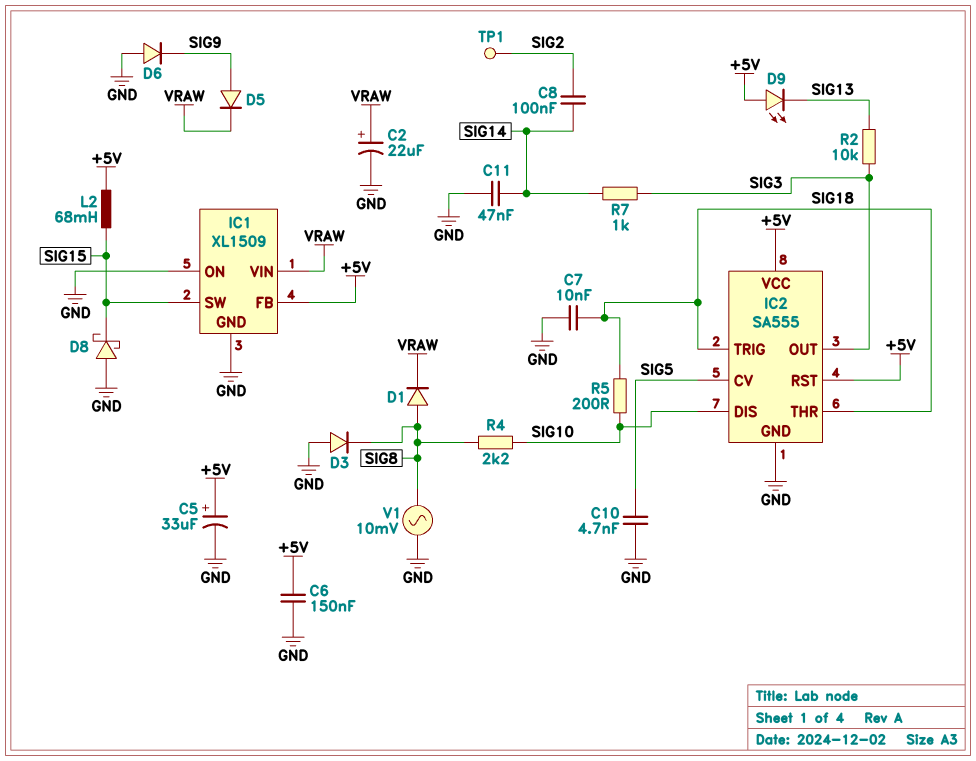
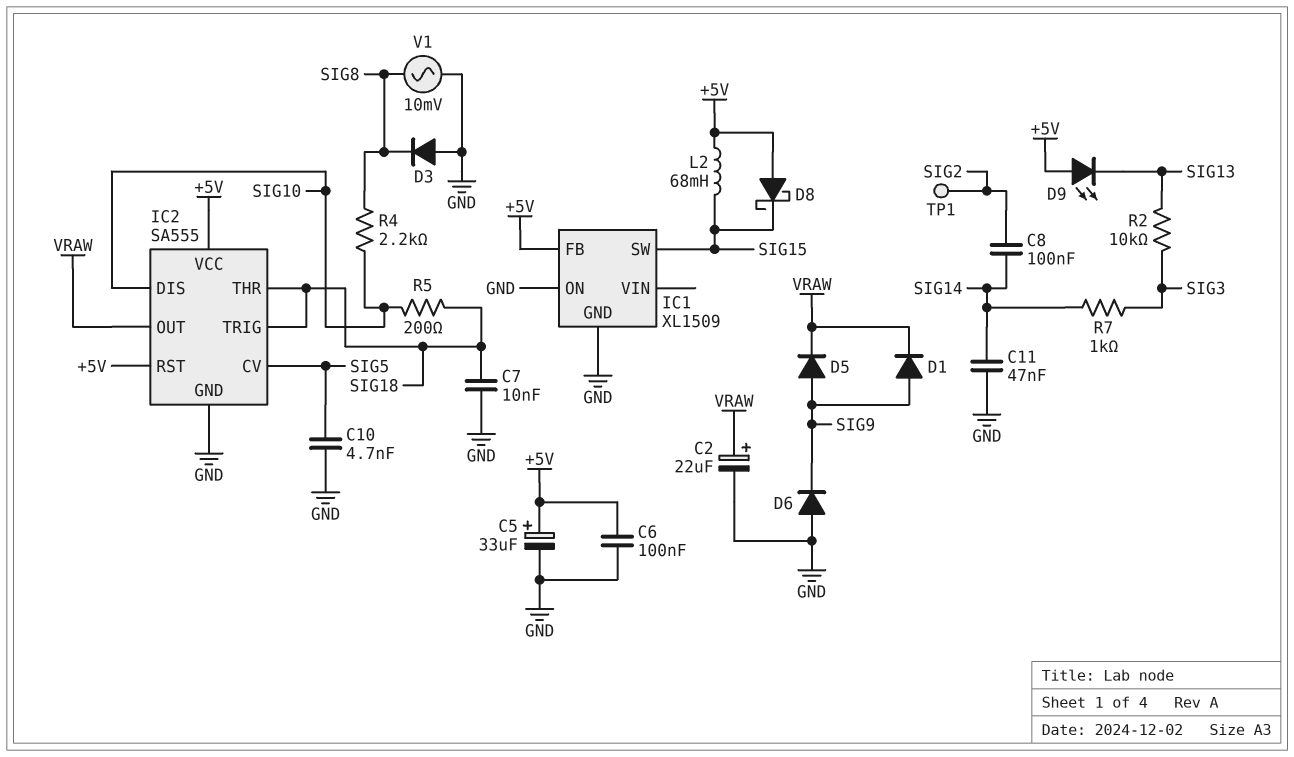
C6: 150nF (+5V, GND) -> 100nF (+5V, GND)
D1: diode (A SIG8, K VRAW) -> diode (A SIG9, K VRAW)
D8: schottky (A GND, K SIG15) -> schottky (A +5V, K SIG15)
IC1 pin VIN: VRAW -> none
IC2 pin OUT: SIG3 -> VRAW

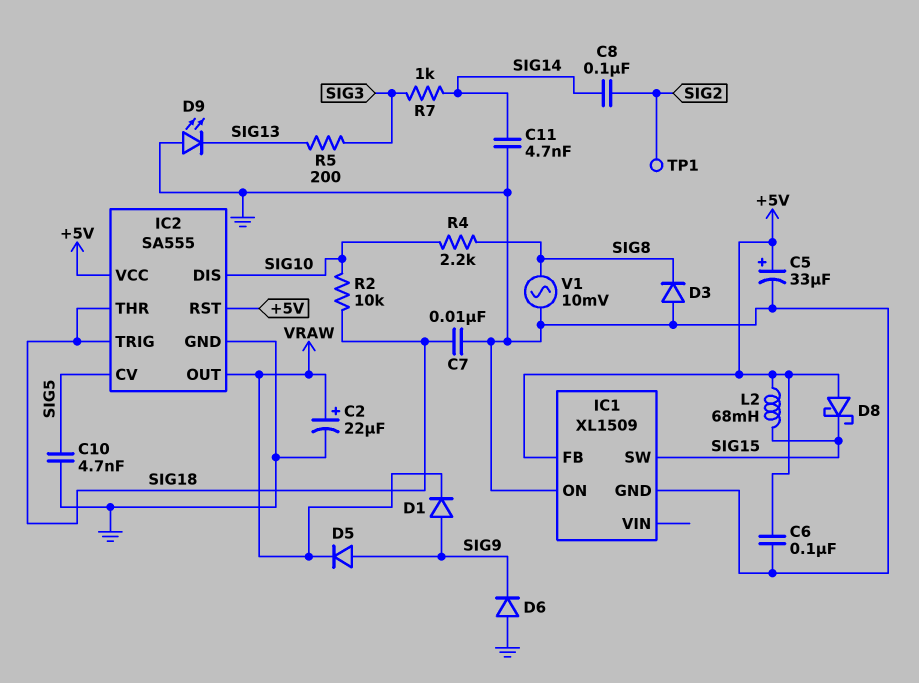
C11: 47nF (GND, SIG14) -> 4.7nF (GND, SIG14)
D9: LED (A +5V, K SIG13) -> LED (A GND, K SIG13)
R2: 10k (SIG3, SIG13) -> 10k (SIG10, SIG18)
R5: 200 (SIG10, SIG18) -> 200 (SIG3, SIG13)

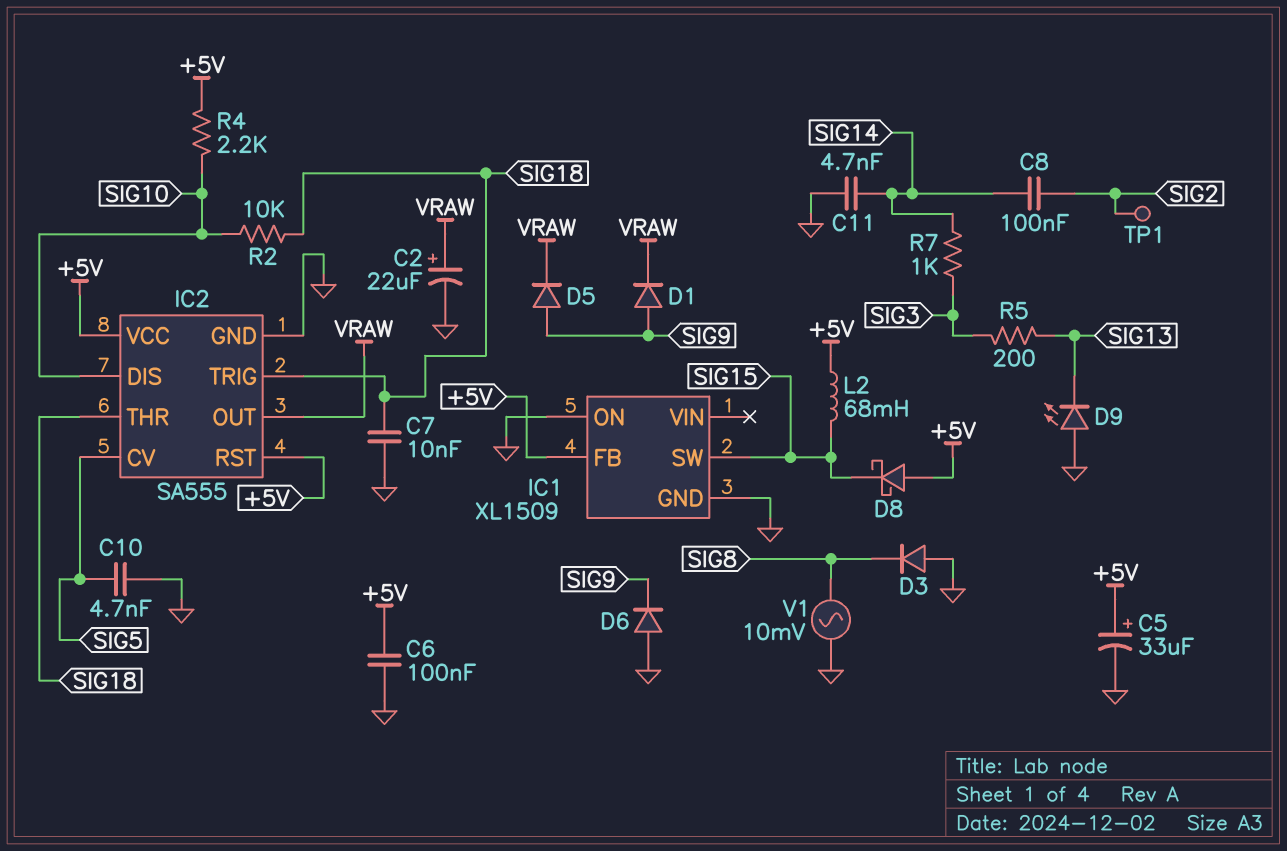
R4: 2.2k (SIG8, SIG10) -> 2.2k (+5V, SIG10)

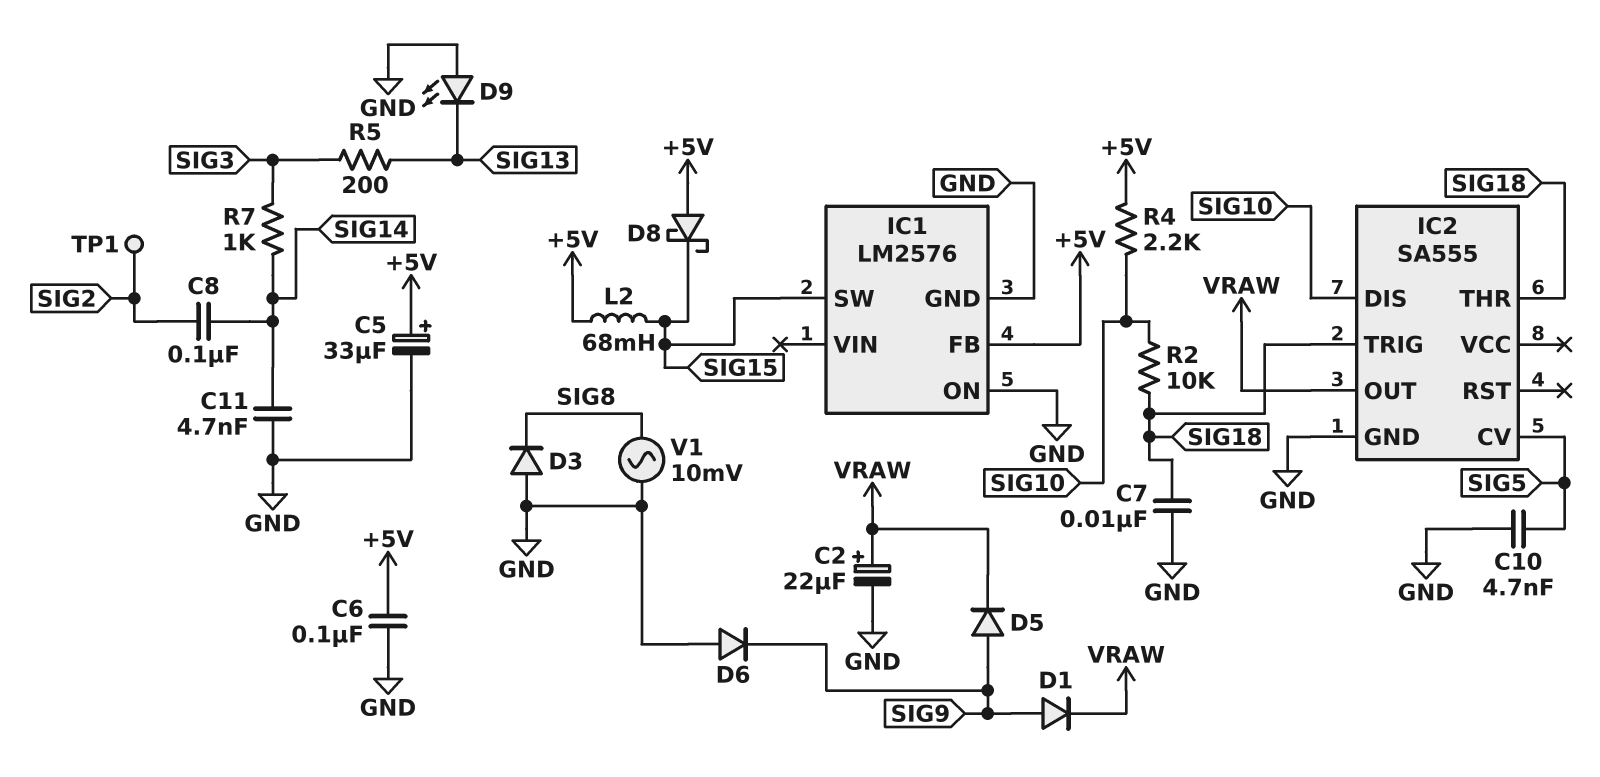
IC1: XL1509 -> LM2576
IC2 pin RST: +5V -> none
IC2 pin VCC: +5V -> none

